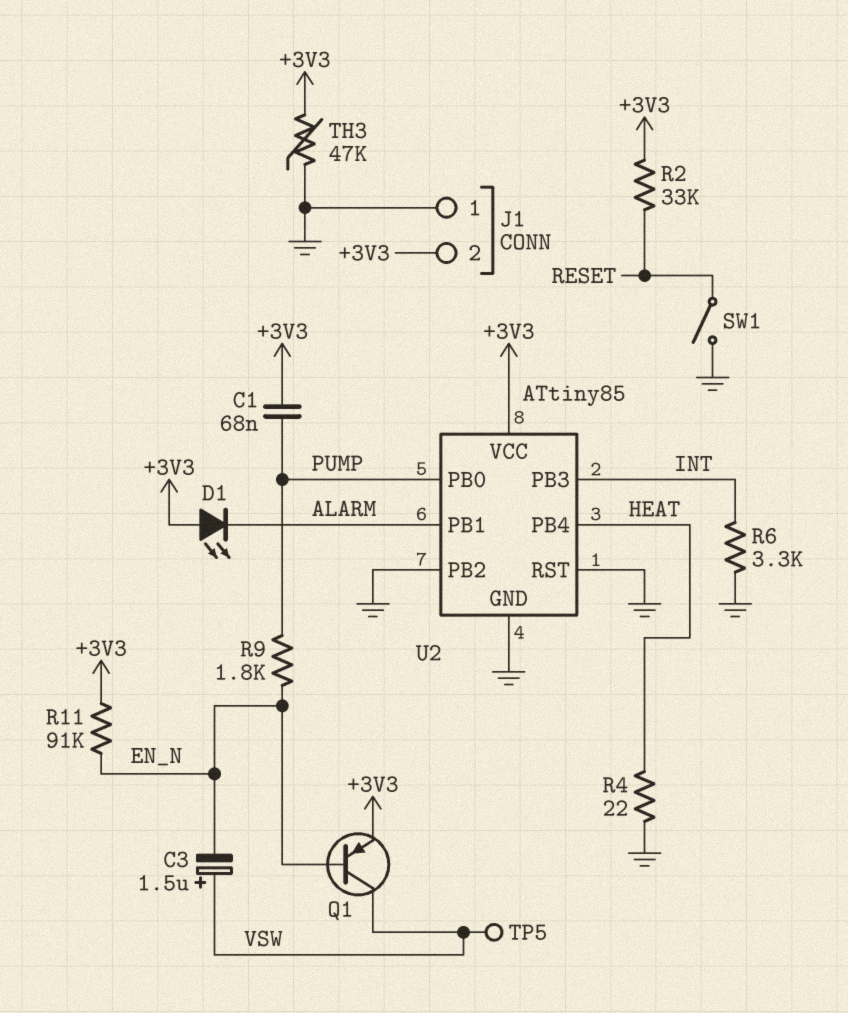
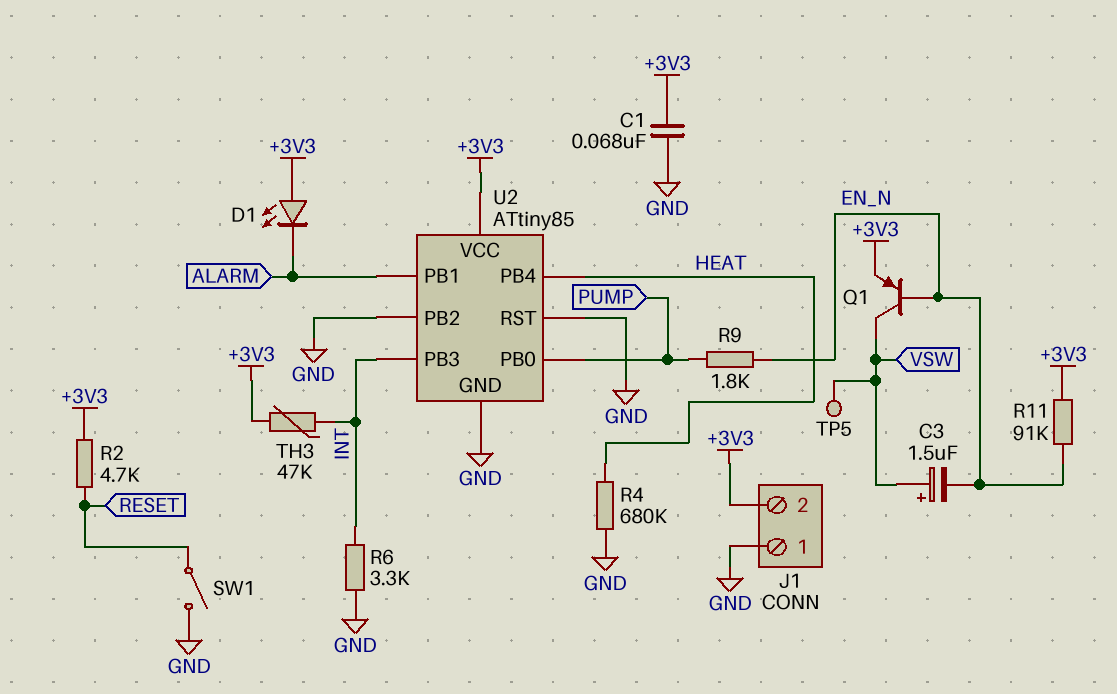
C1: 68nF (+3V3, PUMP) -> 68nF (+3V3, GND)
R2: 33k (+3V3, RESET) -> 4.7k (+3V3, RESET)
R4: 22 (GND, HEAT) -> 680k (GND, HEAT)
TH3: 47k (+3V3, GND) -> 47k (+3V3, INT)

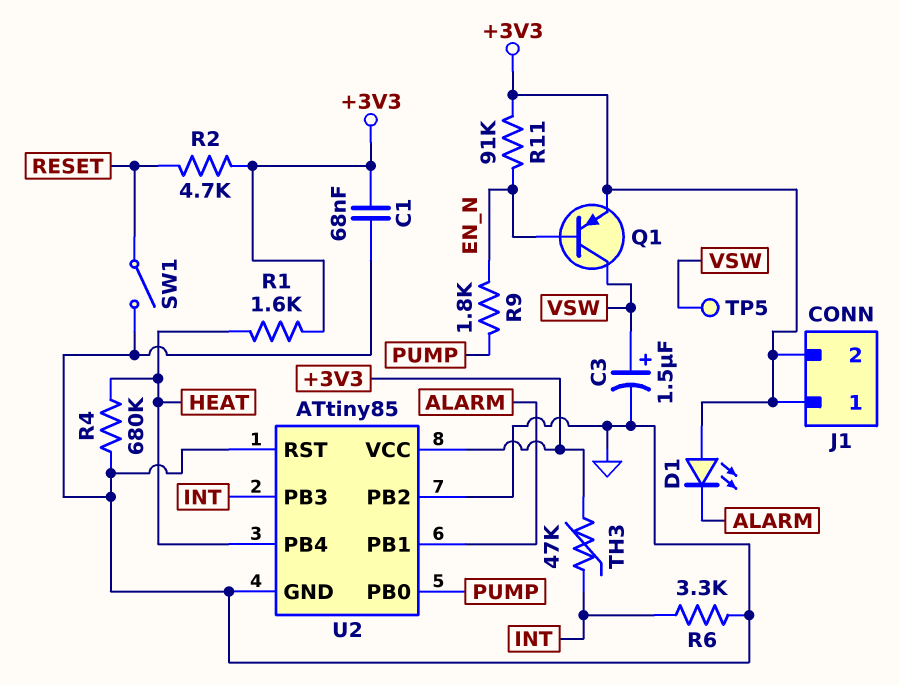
C3: 1.5uF (plus VSW, minus EN_N) -> 1.5uF (plus VSW, minus GND)
J1 pin 1: GND -> +3V3
R1: none -> 1.6k (+3V3, HEAT)

